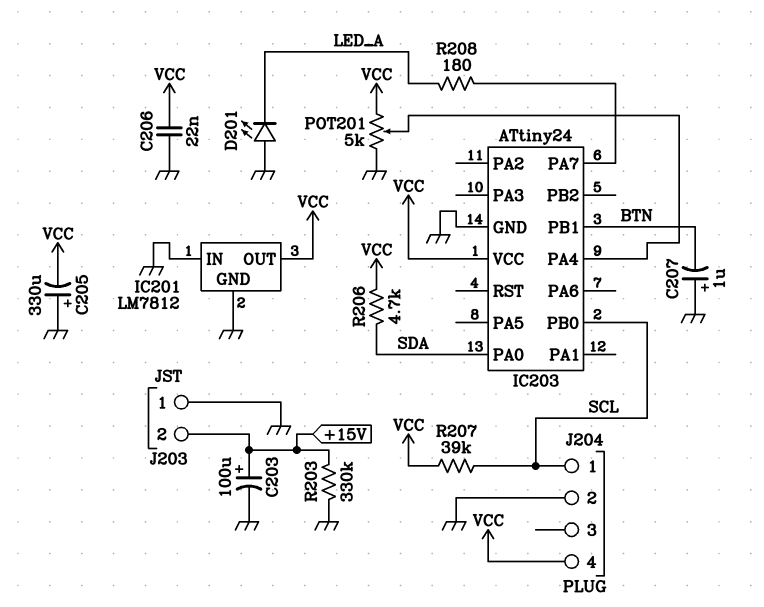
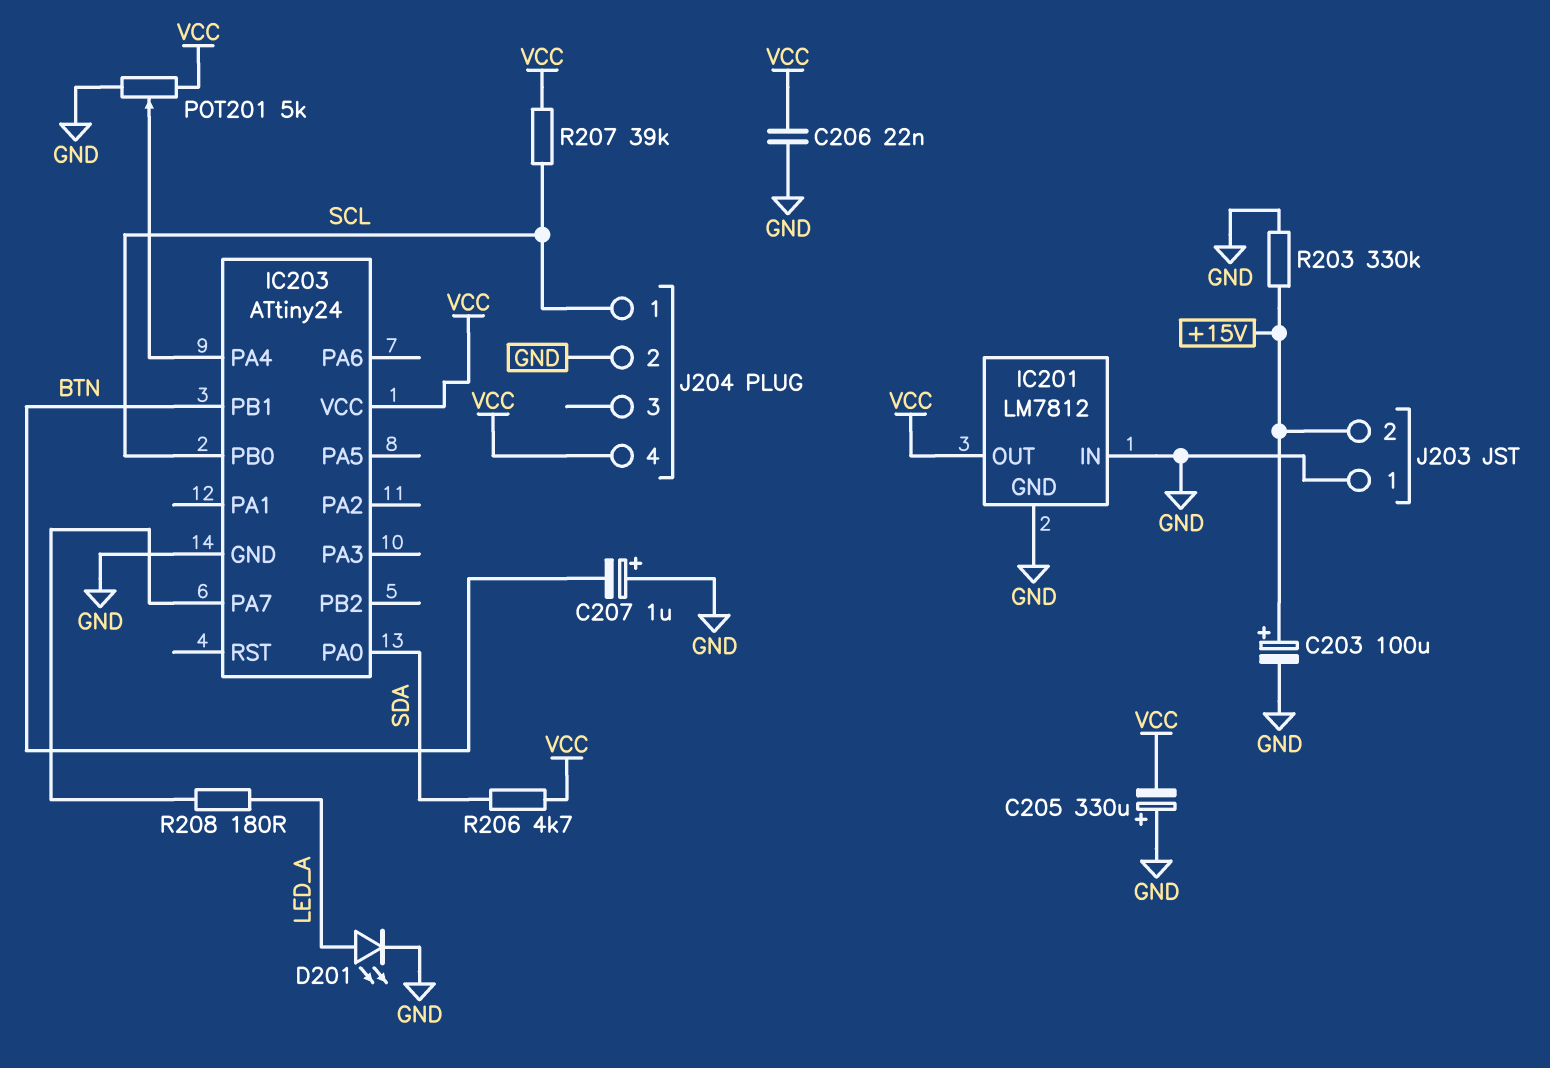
D201: LED (A GND, K LED_A) -> LED (A LED_A, K GND)

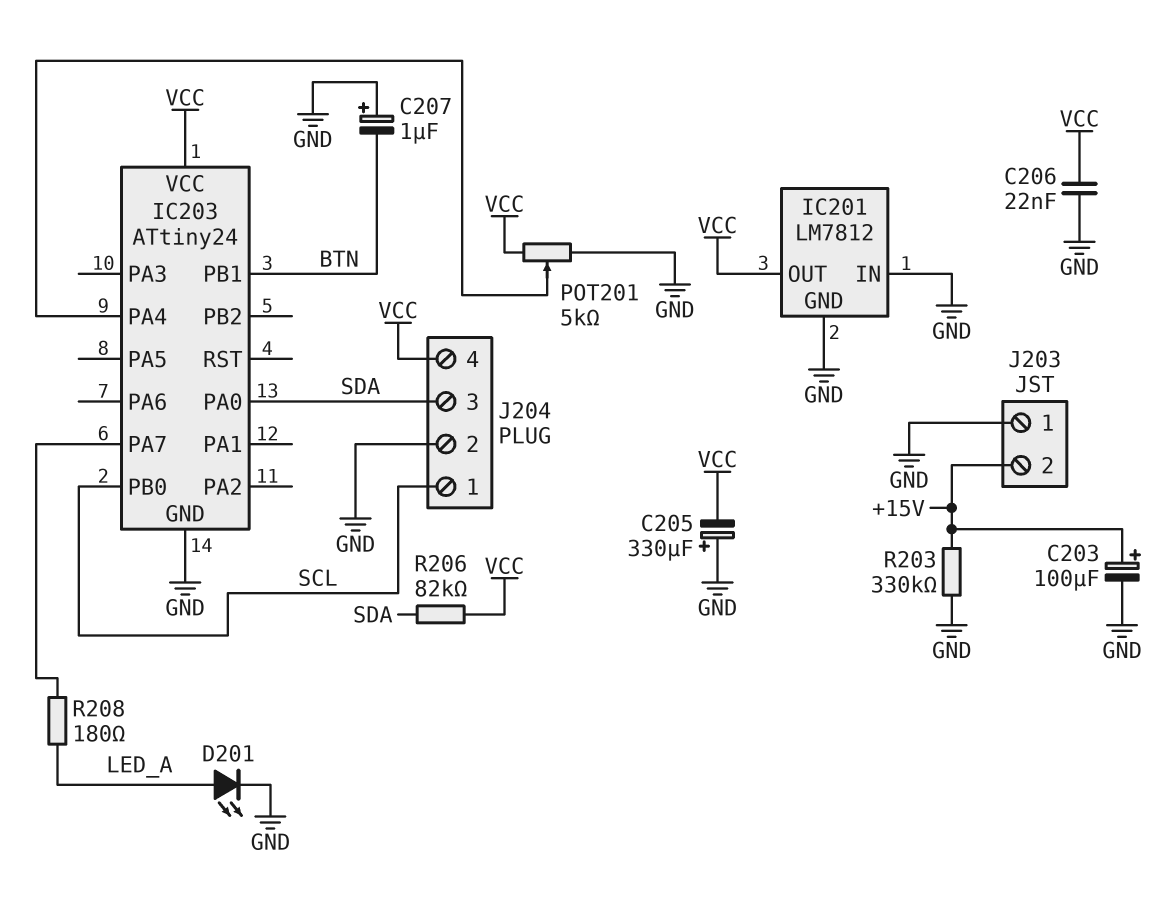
J204 pin 3: none -> SDA
R206: 4.7k (SDA, VCC) -> 82k (SDA, VCC)
R207: 39k (SCL, VCC) -> none

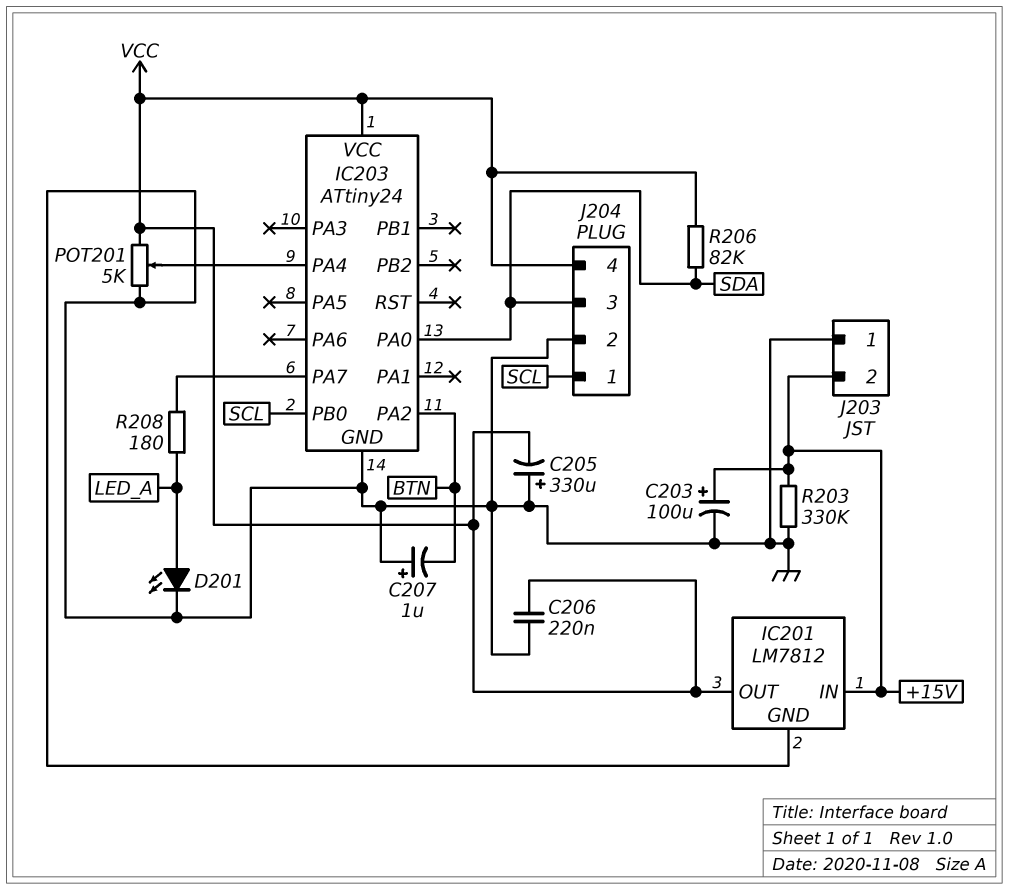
C206: 22nF (GND, VCC) -> 220nF (GND, VCC)
IC201 pin IN: GND -> +15V
IC203 pin PA2: none -> BTN
IC203 pin PB1: BTN -> none

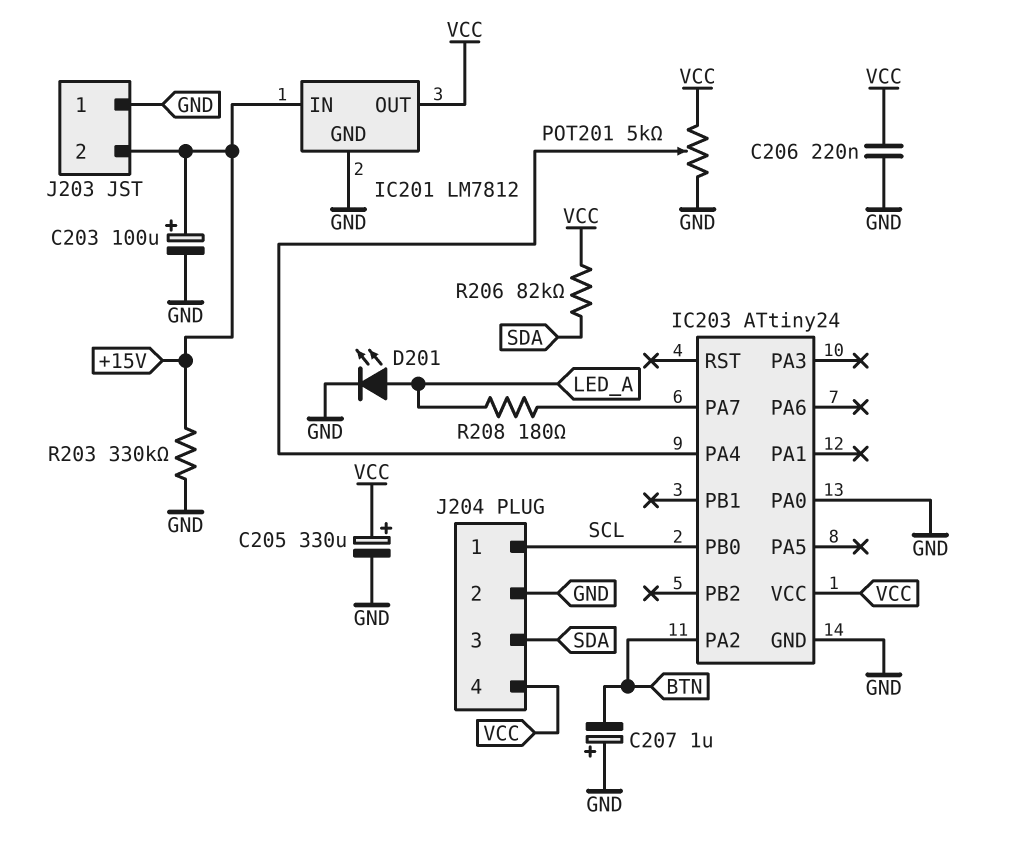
C205: 330uF (plus GND, minus VCC) -> 330uF (plus VCC, minus GND)
IC203 pin PA0: SDA -> GND

